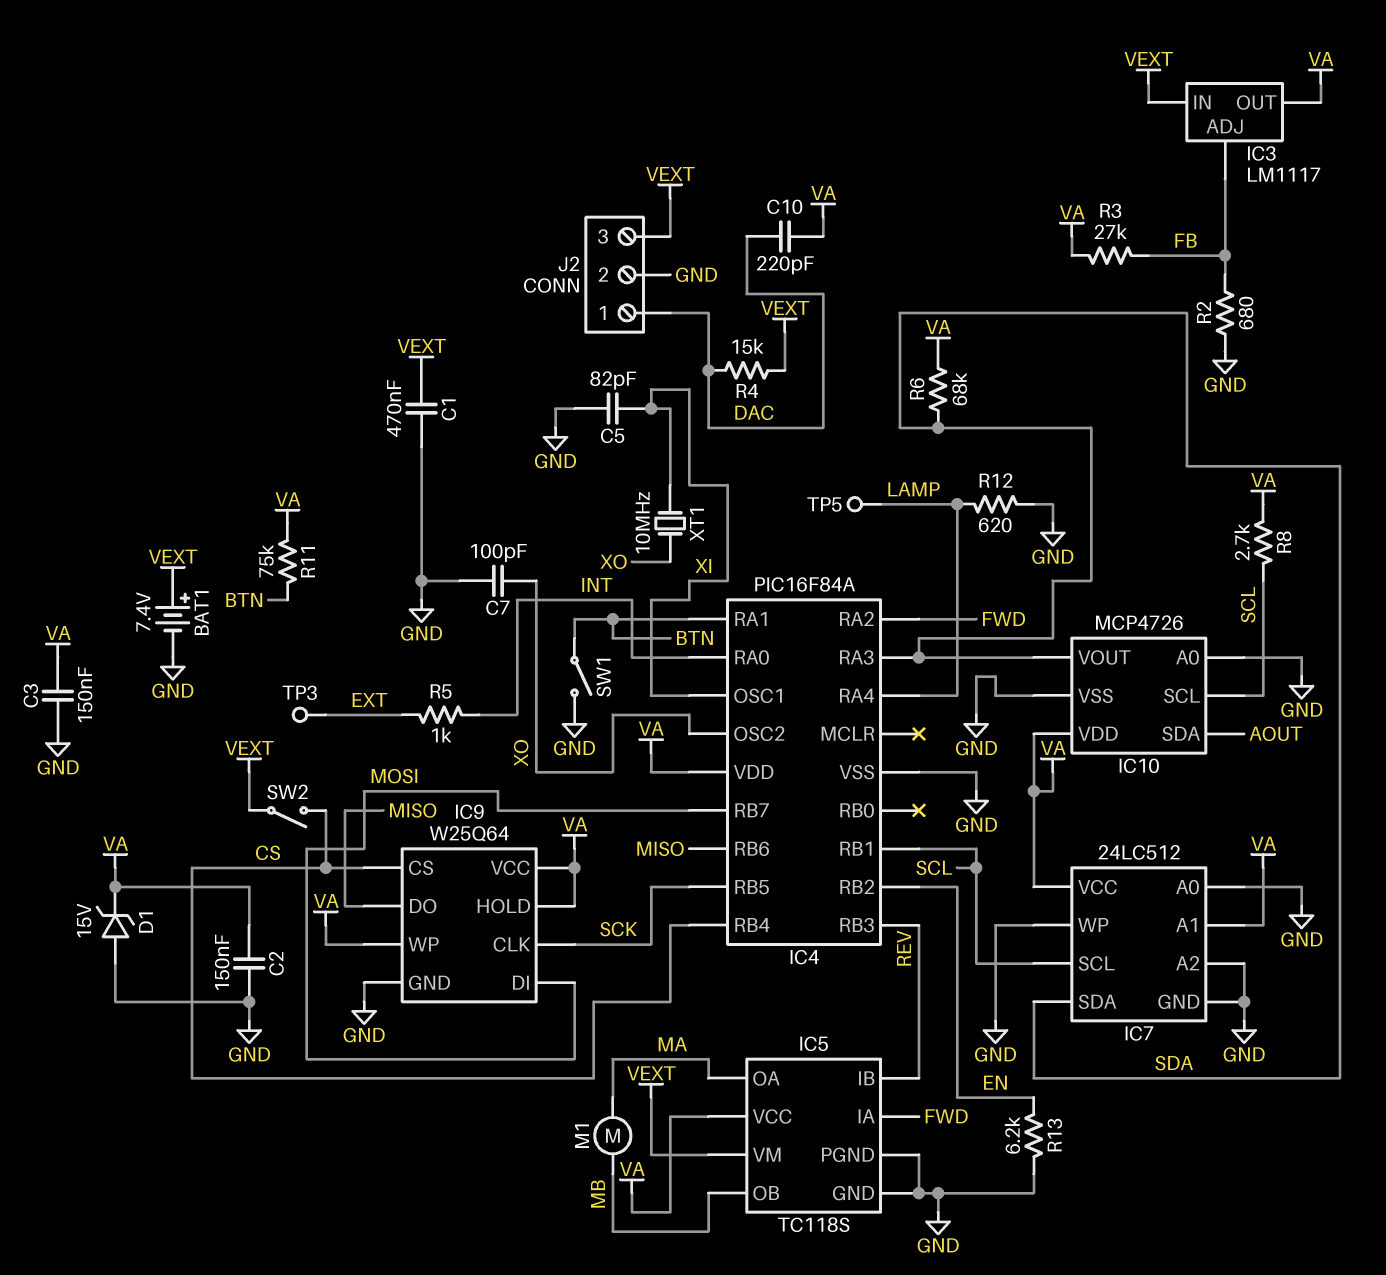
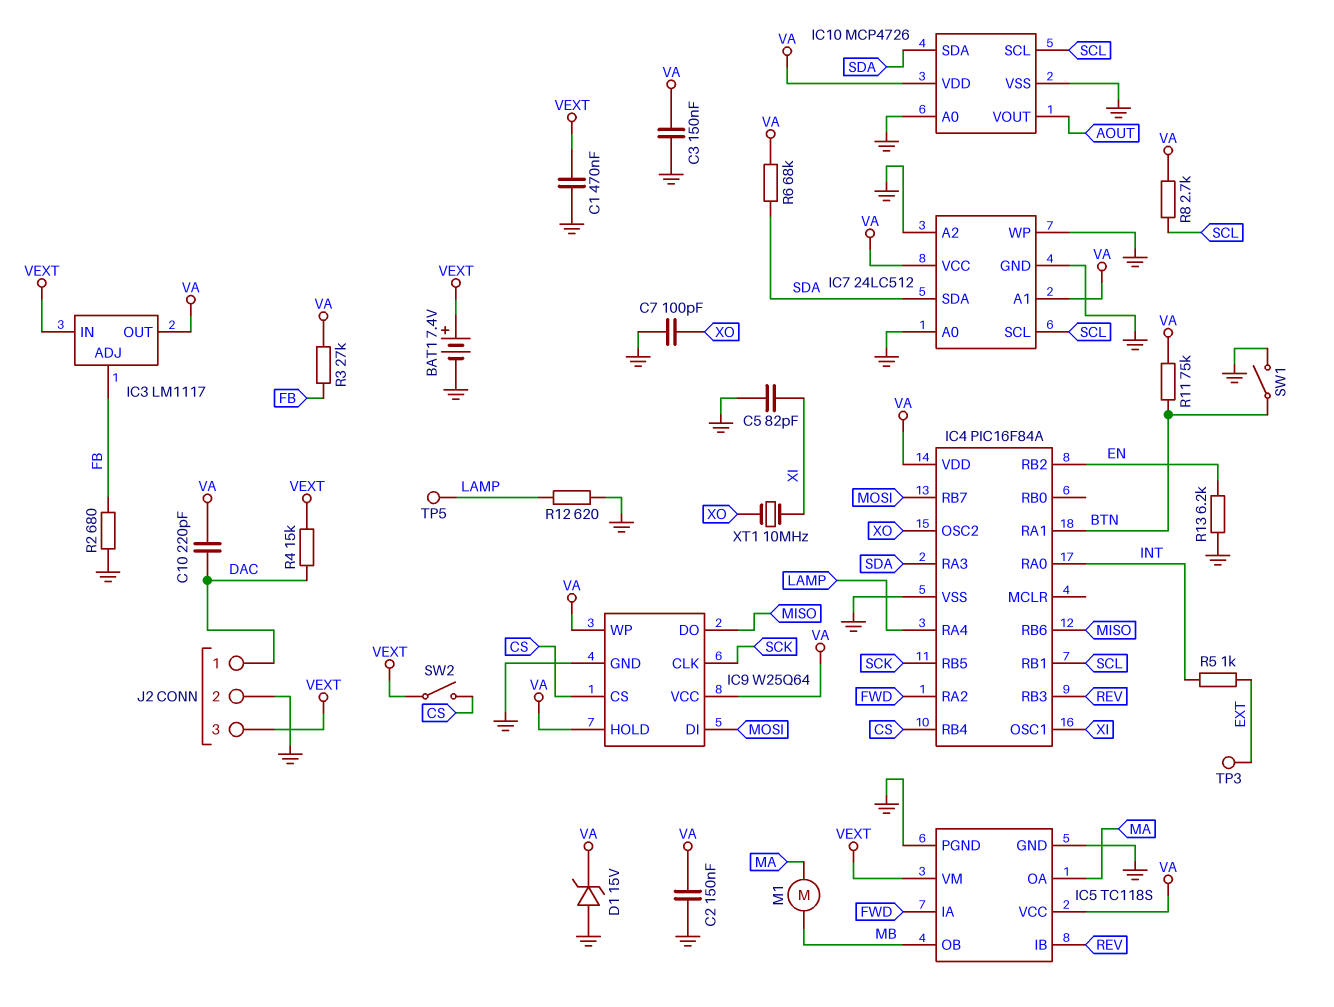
IC10 pin SDA: AOUT -> SDA
IC10 pin VOUT: SDA -> AOUT

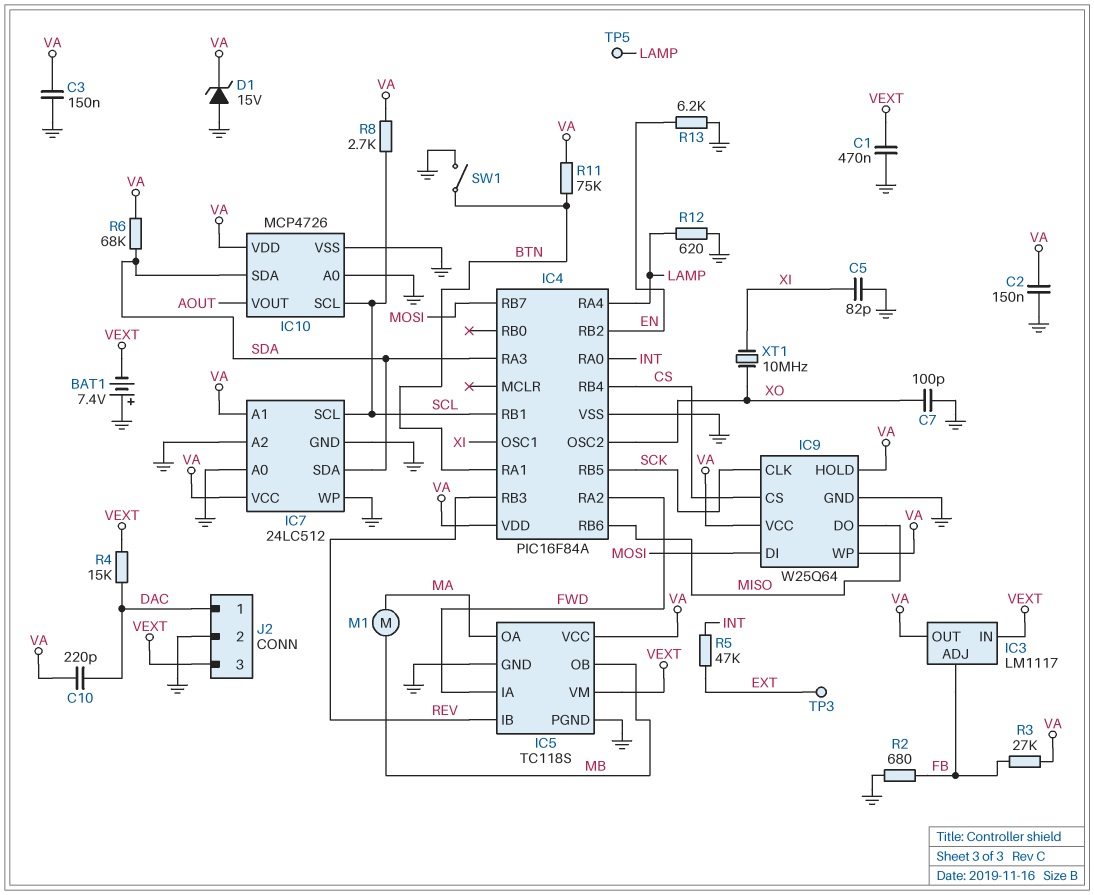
BAT1: 7.4V (plus VEXT, minus GND) -> 7.4V (plus GND, minus VEXT)
R5: 1k (EXT, INT) -> 47k (EXT, INT)
SW2: switch (CS, VEXT) -> none

